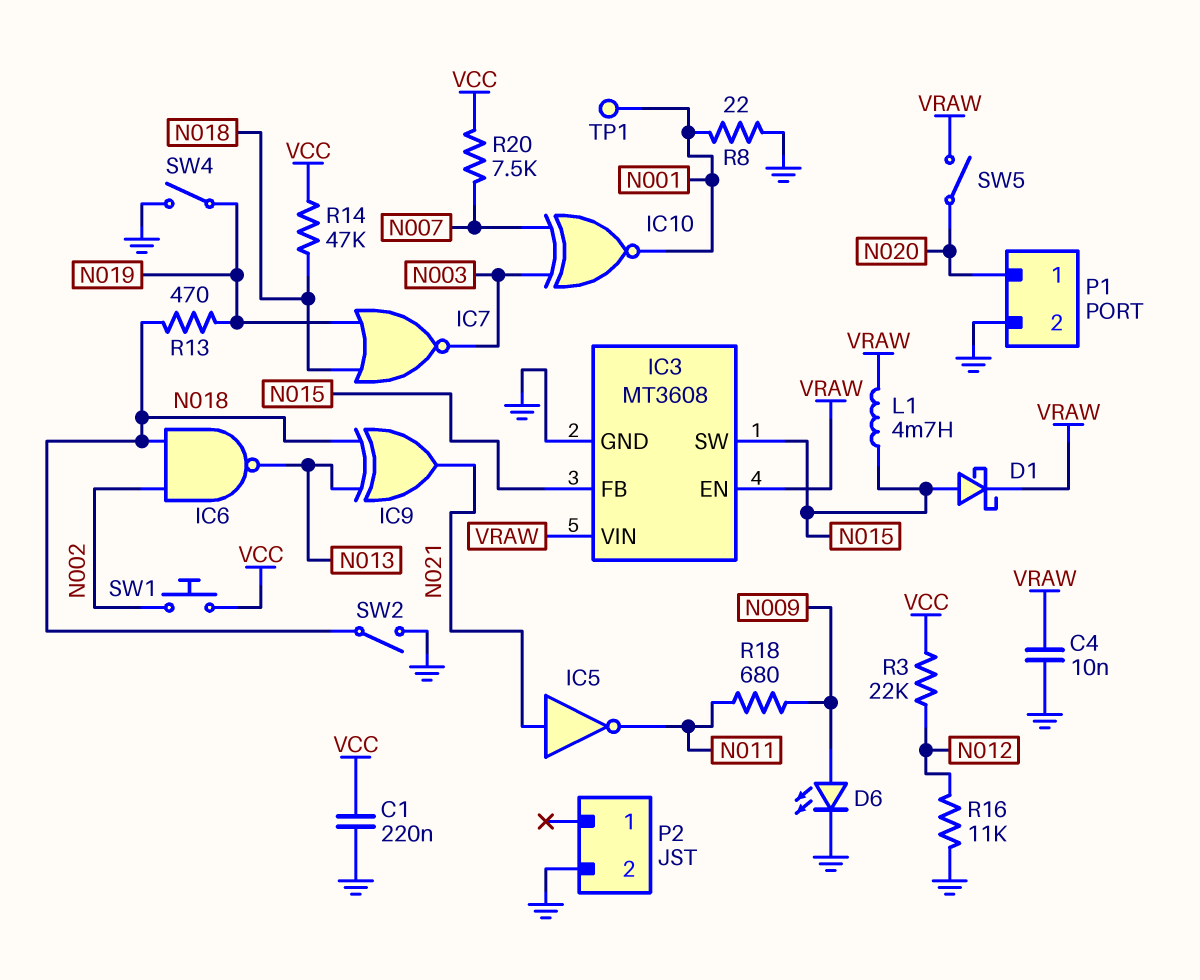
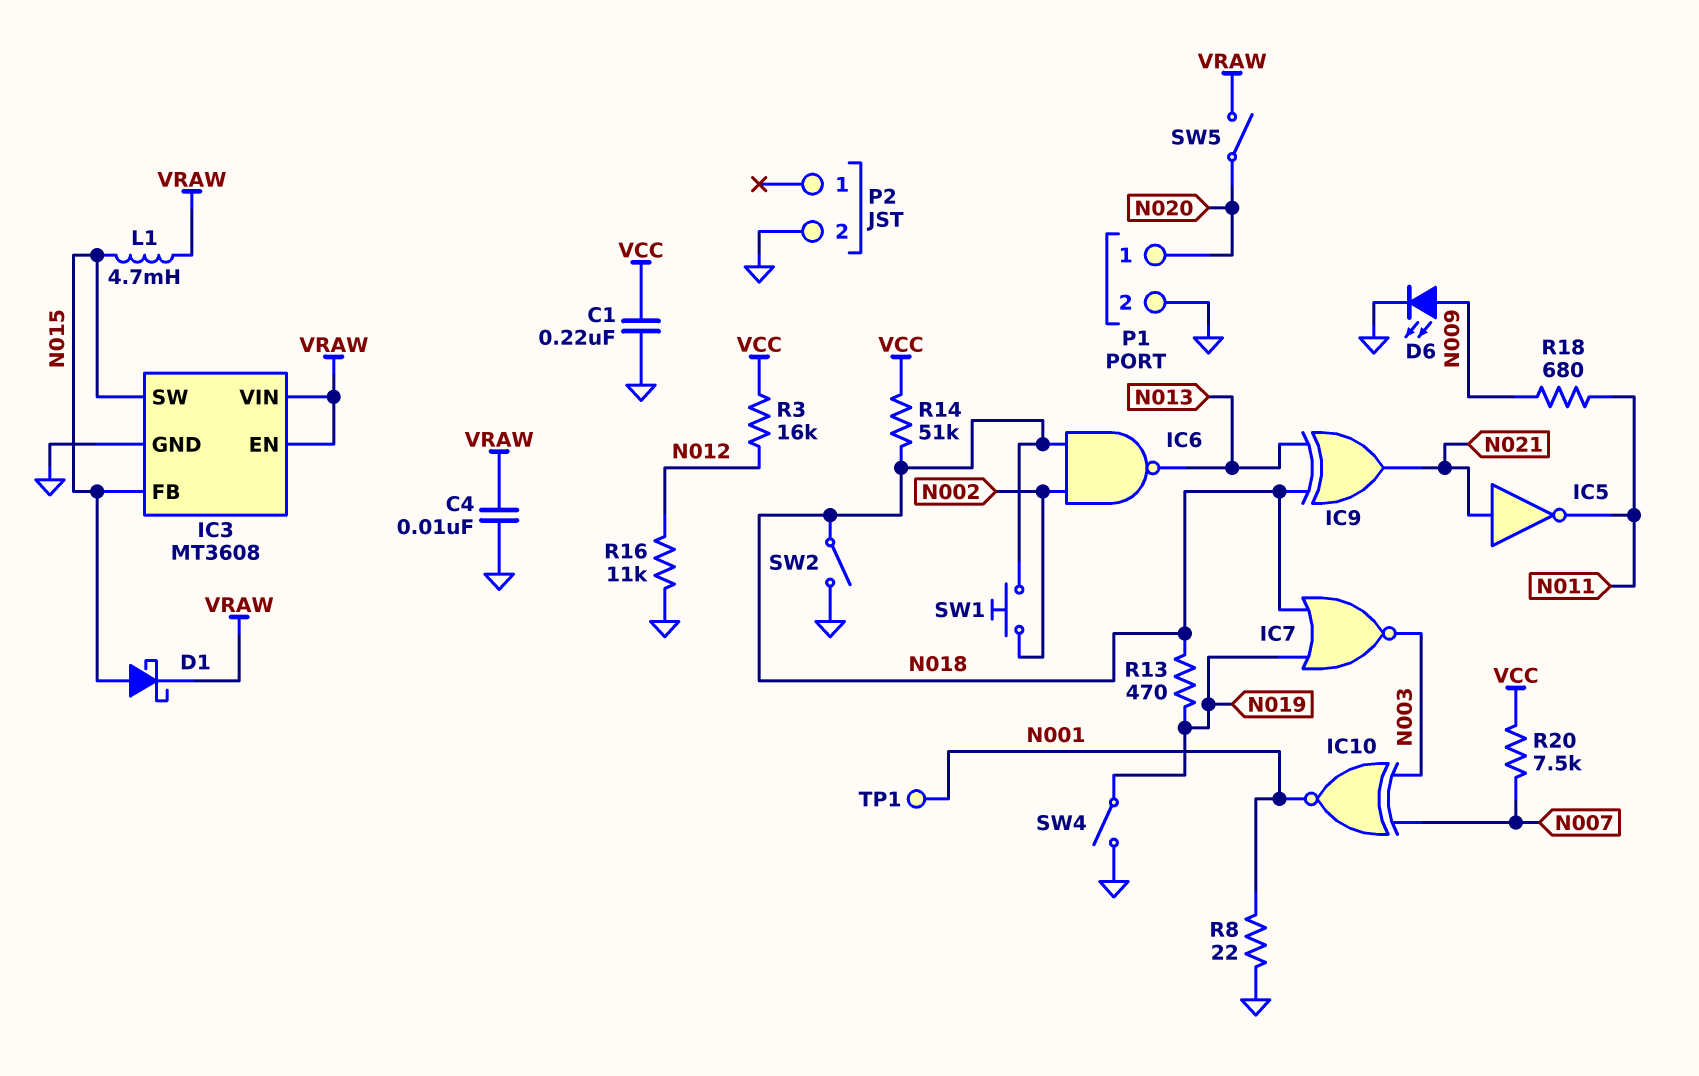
R3: 22k (N012, VCC) -> 16k (N012, VCC)
R14: 47k (N018, VCC) -> 51k (N018, VCC)
SW1: button (N002, VCC) -> button (N002, N018)

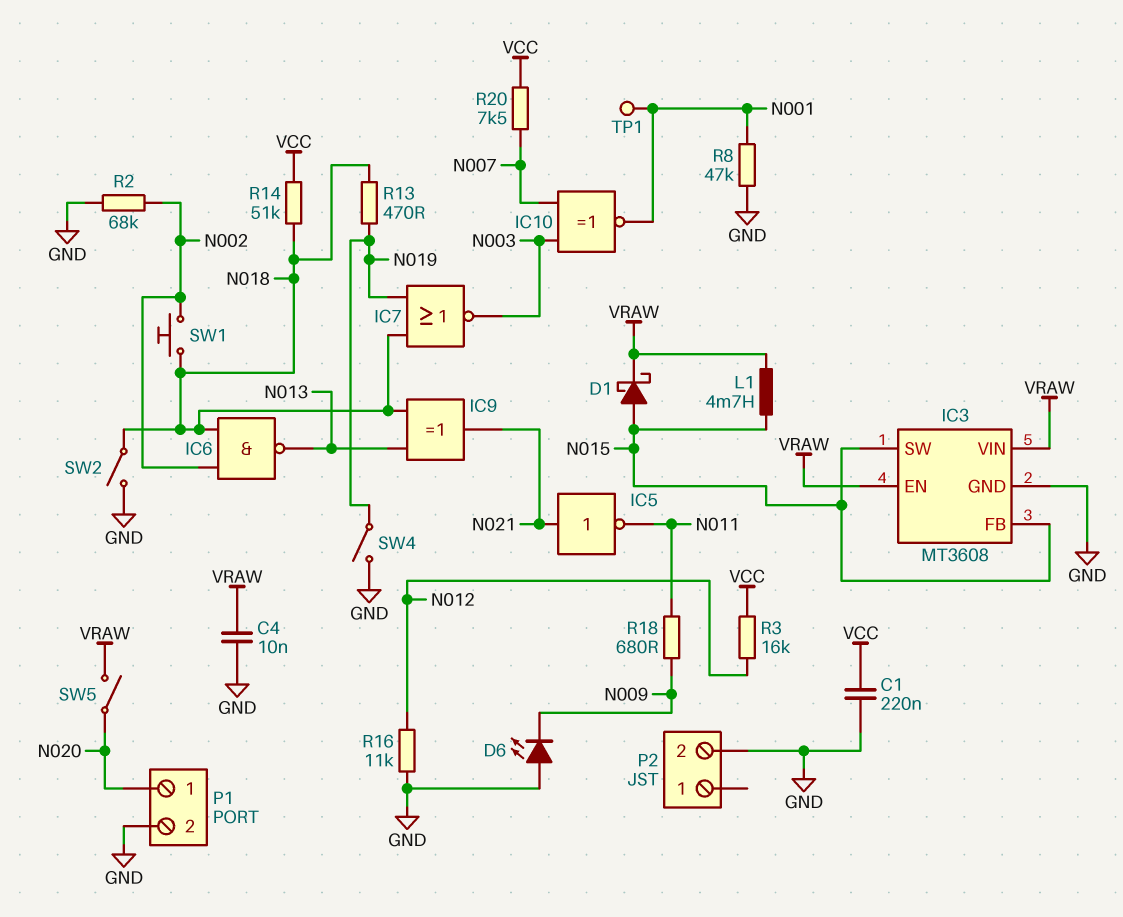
D6: LED (A N009, K GND) -> LED (A GND, K N009)
R2: none -> 68k (GND, N002)
R8: 22 (GND, N001) -> 47k (GND, N001)

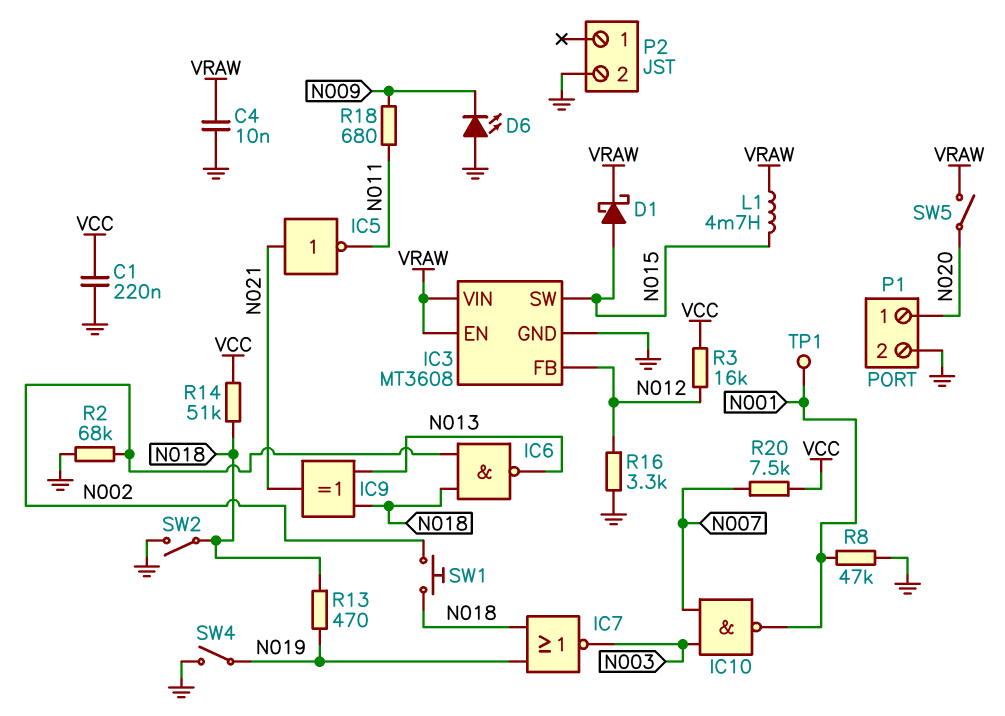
IC3 pin FB: N015 -> N012
IC10: XNOR (in N003, in N007, out N001) -> NAND (in N003, in N007, out N001)
R16: 11k (GND, N012) -> 3.3k (GND, N012)

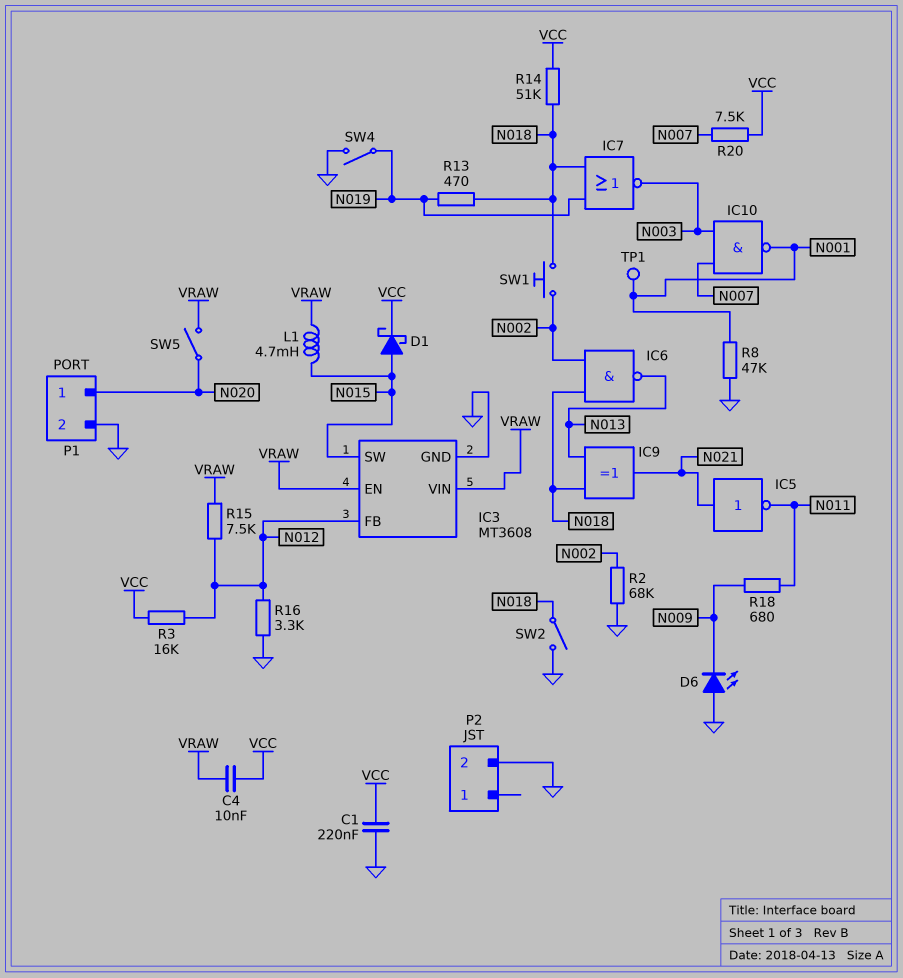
C4: 10nF (GND, VRAW) -> 10nF (VCC, VRAW)
D1: schottky (A N015, K VRAW) -> schottky (A N015, K VCC)
R15: none -> 7.5k (N012, VRAW)

